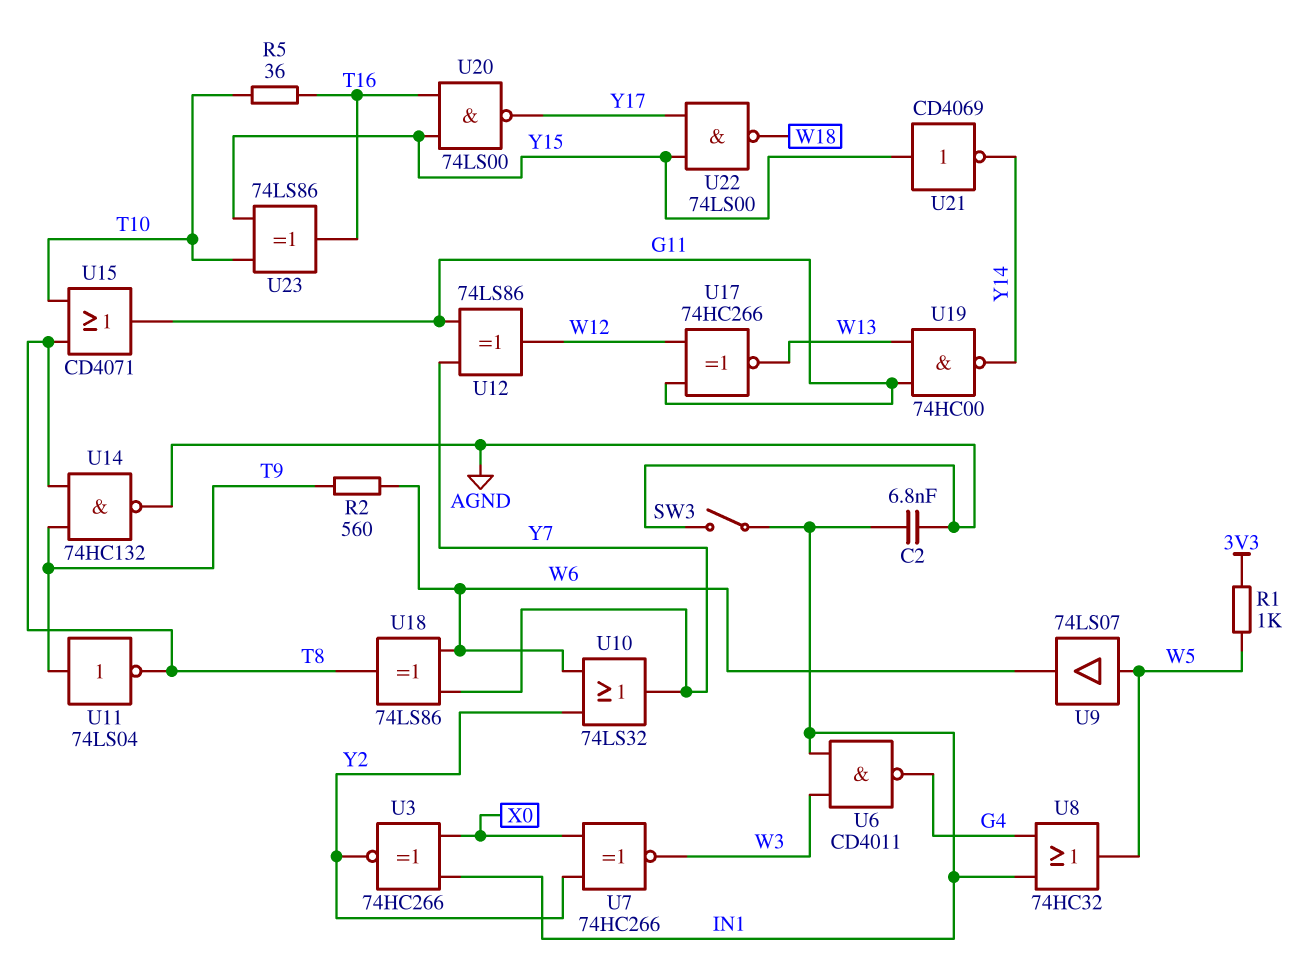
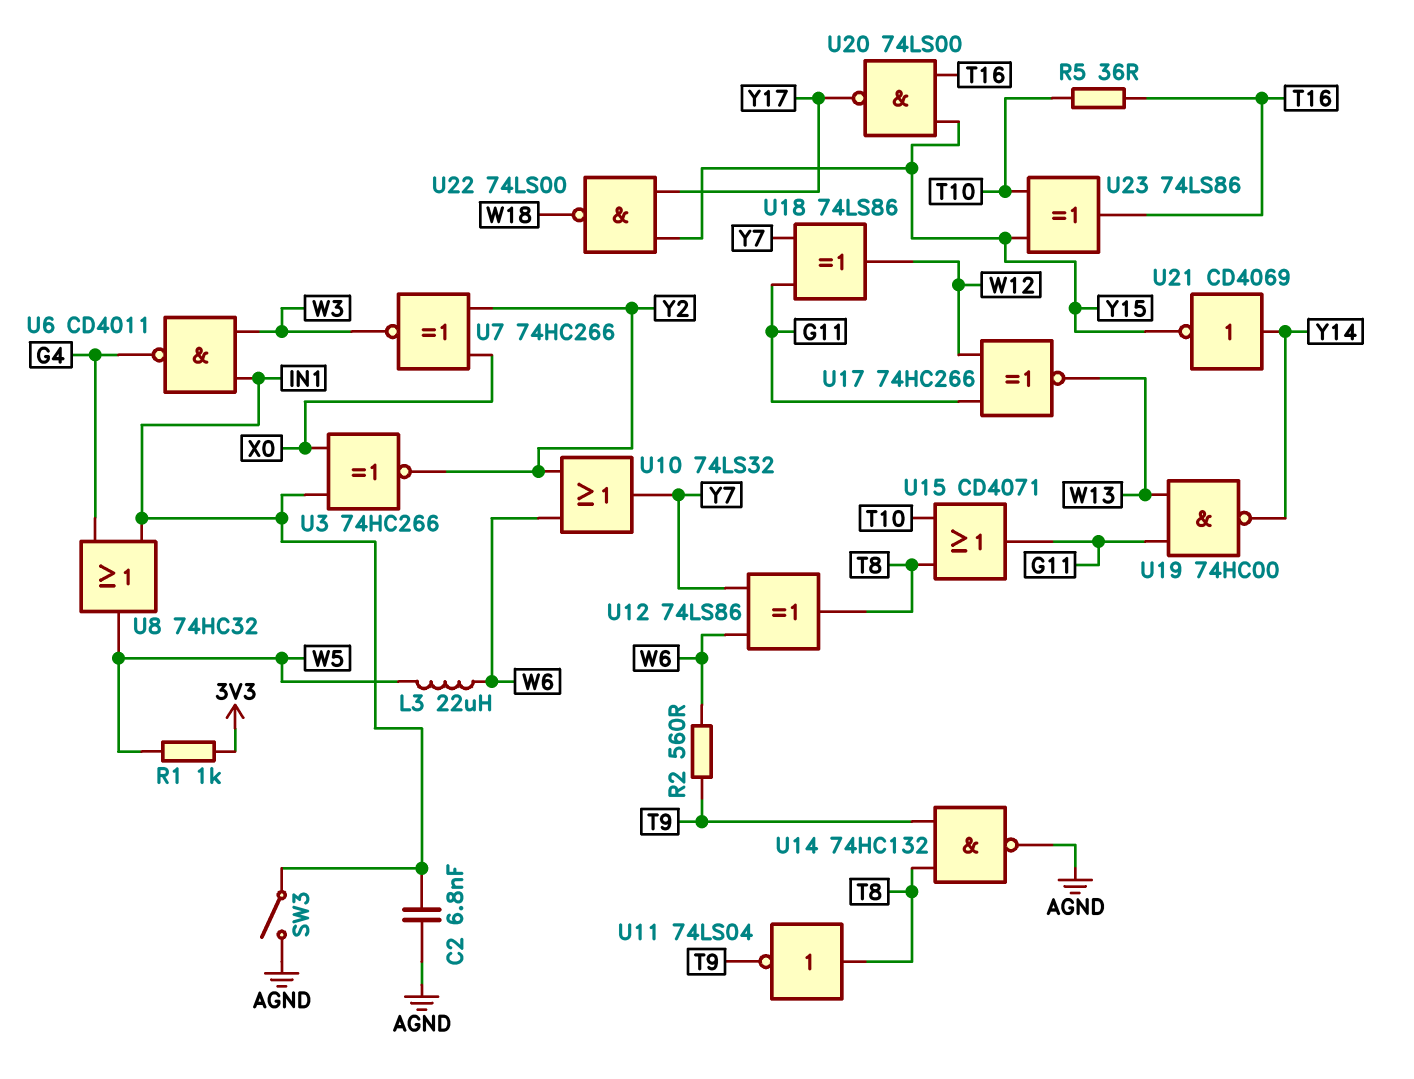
L3: none -> 22uH (W5, W6)
U9: buffer 74LS07 (in W5, out W6) -> none
U11: NOT 74LS04 (in T9, out T8) -> NOT 74LS04 (in T8, out T9)
U12: XOR 74LS86 (in G11, in Y7, out W12) -> XOR 74LS86 (in W6, in Y7, out T8)
U18: XOR 74LS86 (in W6, in Y7, out T8) -> XOR 74LS86 (in G11, in Y7, out W12)
U21: NOT CD4069 (in Y15, out Y14) -> NOT CD4069 (in Y14, out Y15)

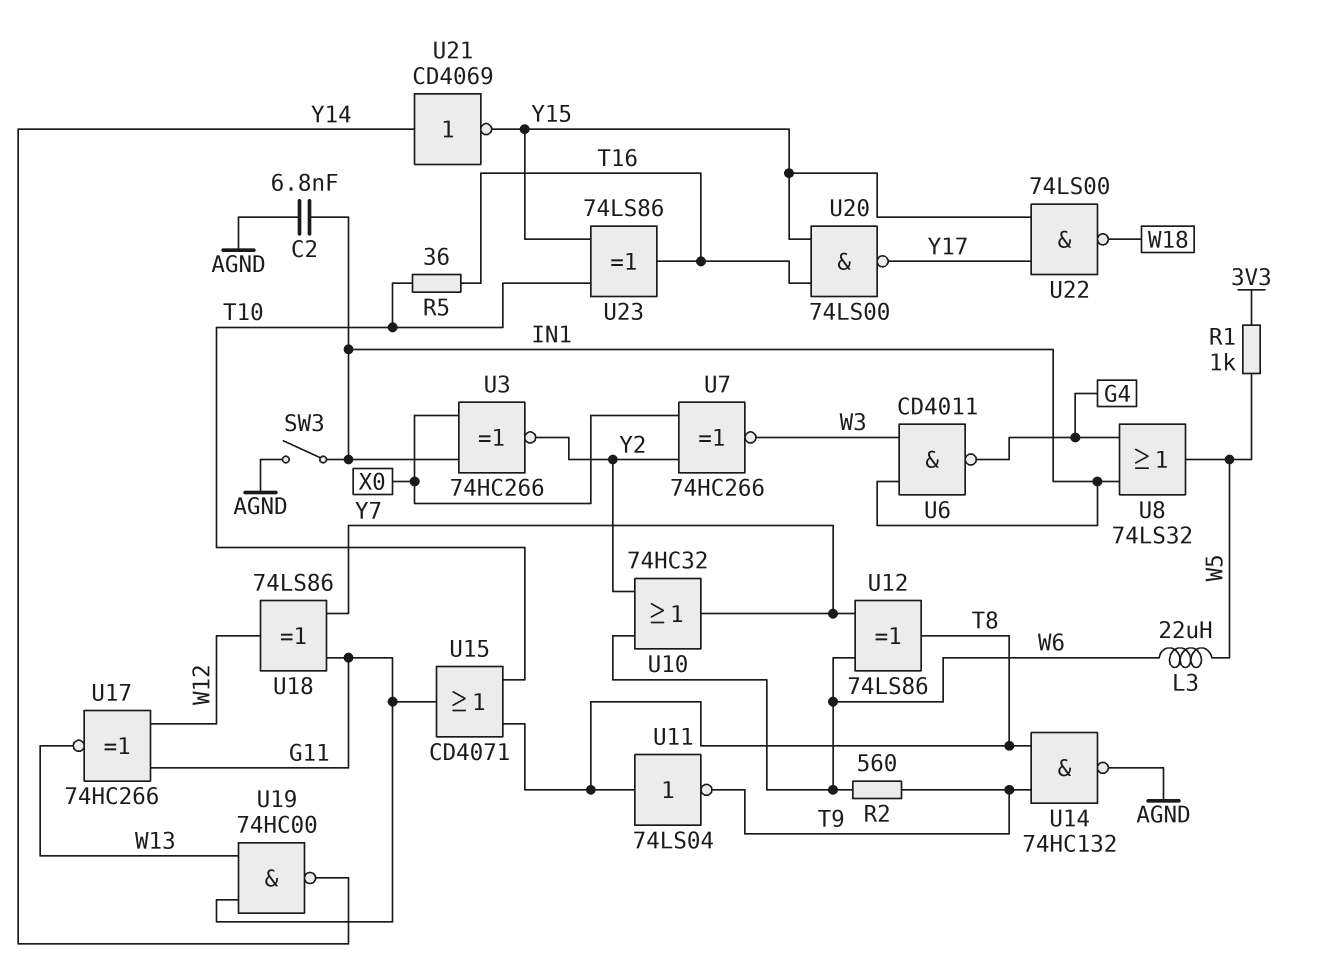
U8: OR 74HC32 (in G4, in IN1, out W5) -> OR 74LS32 (in G4, in IN1, out W5)
U10: OR 74LS32 (in W6, in Y2, out Y7) -> OR 74HC32 (in W6, in Y2, out Y7)

